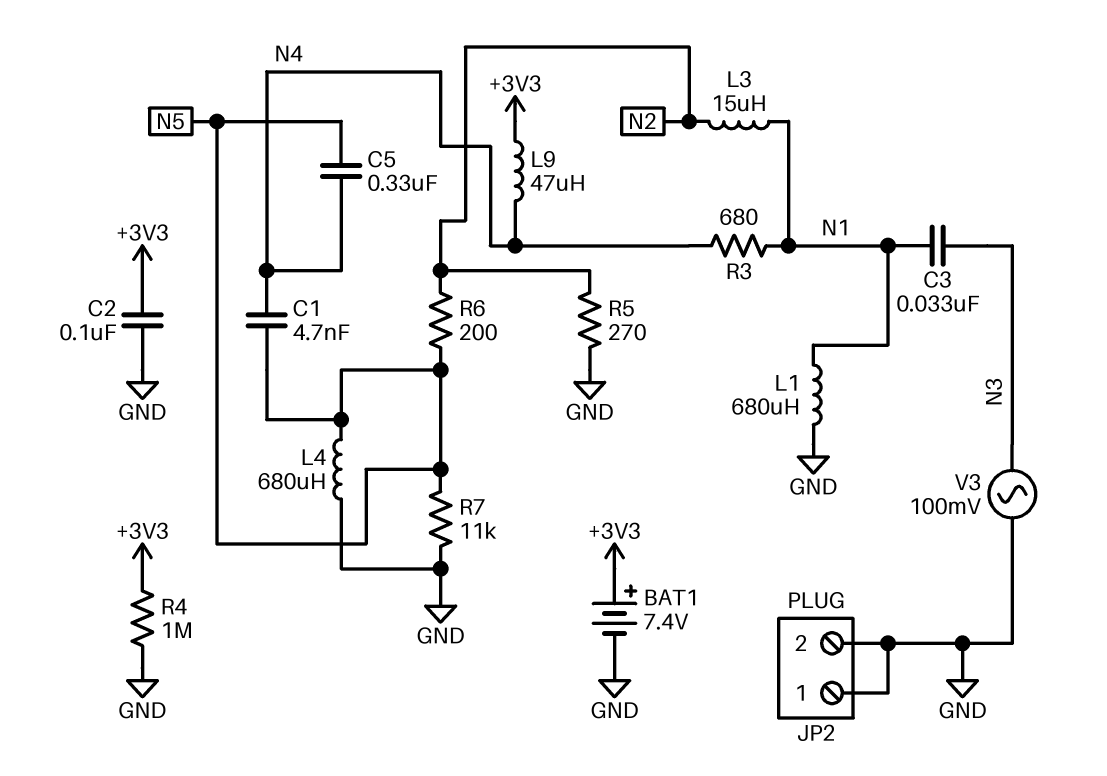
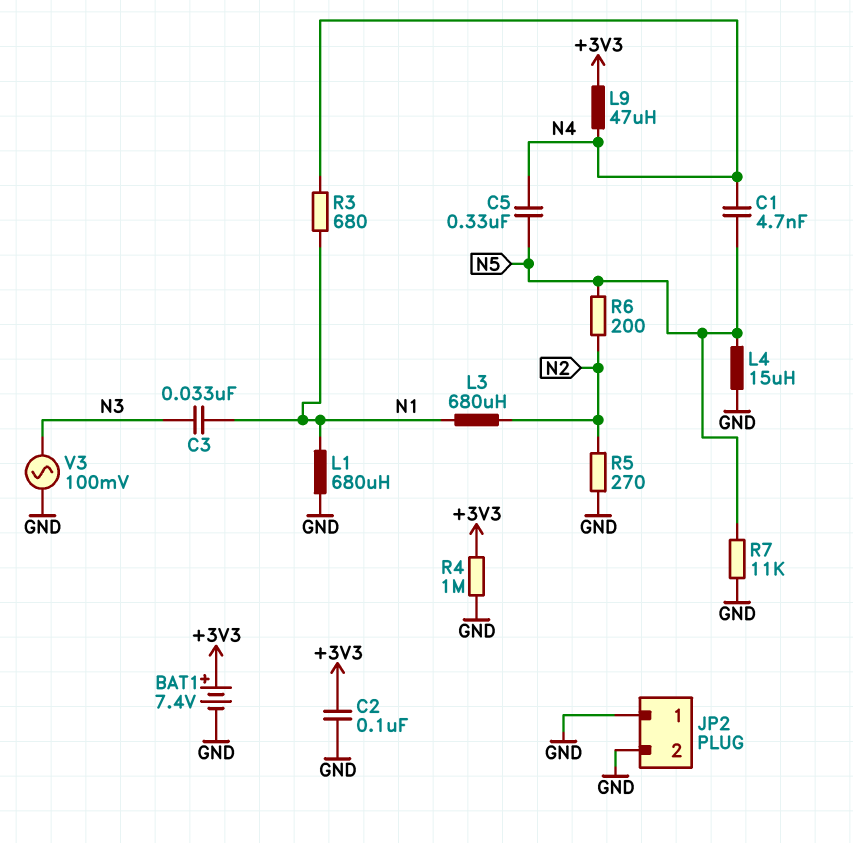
L3: 15uH (N1, N2) -> 680uH (N1, N2)
L4: 680uH (GND, N5) -> 15uH (GND, N5)

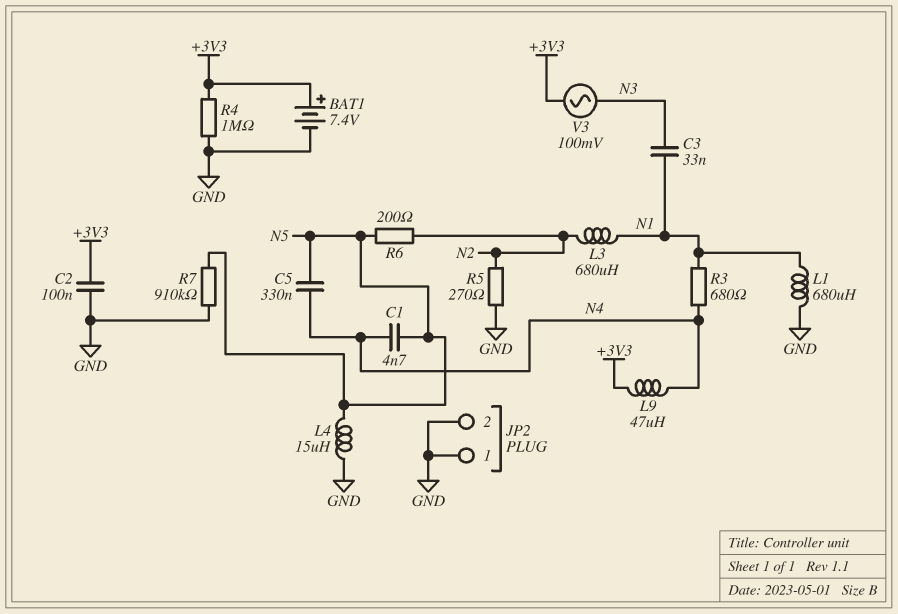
R7: 11k (GND, N5) -> 910k (GND, N5)
V3: AC 100mV (GND, N3) -> AC 100mV (+3V3, N3)

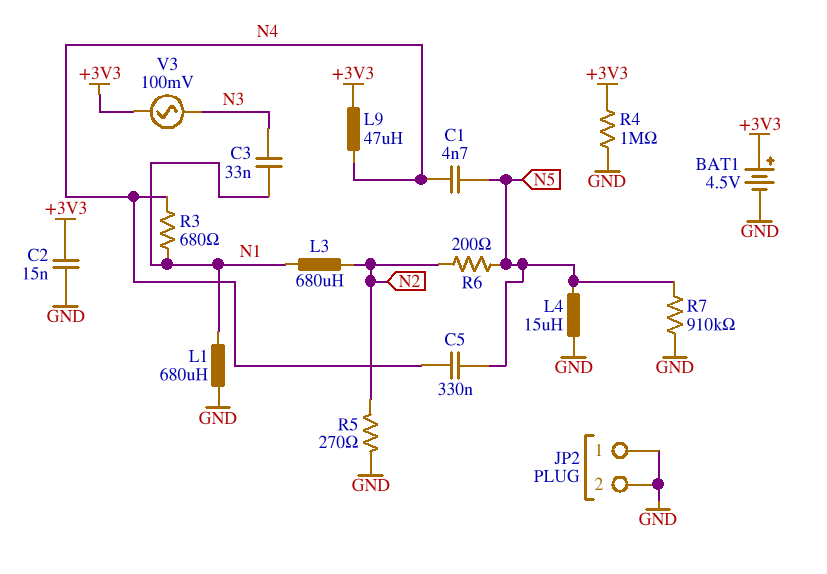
BAT1: 7.4V (plus +3V3, minus GND) -> 4.5V (plus +3V3, minus GND)
C2: 100nF (+3V3, GND) -> 15nF (+3V3, GND)

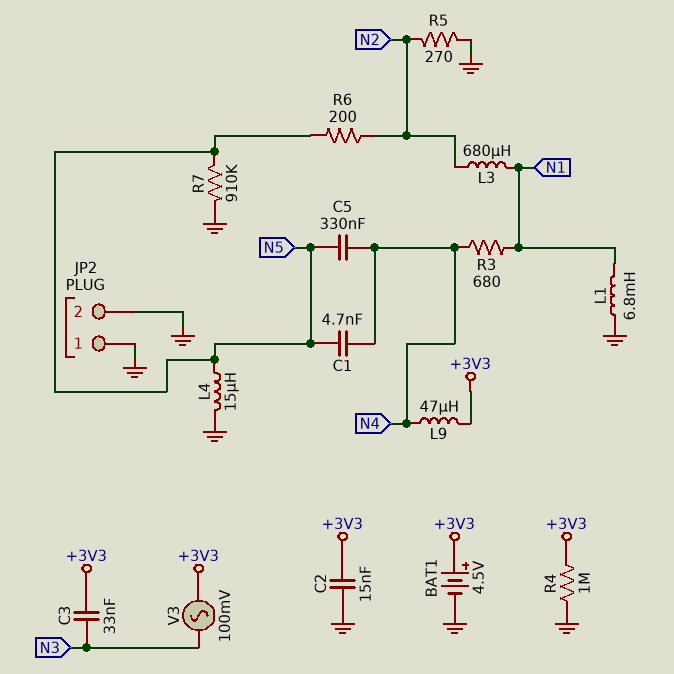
C3: 33nF (N1, N3) -> 33nF (+3V3, N3)
L1: 680uH (GND, N1) -> 6.8mH (GND, N1)

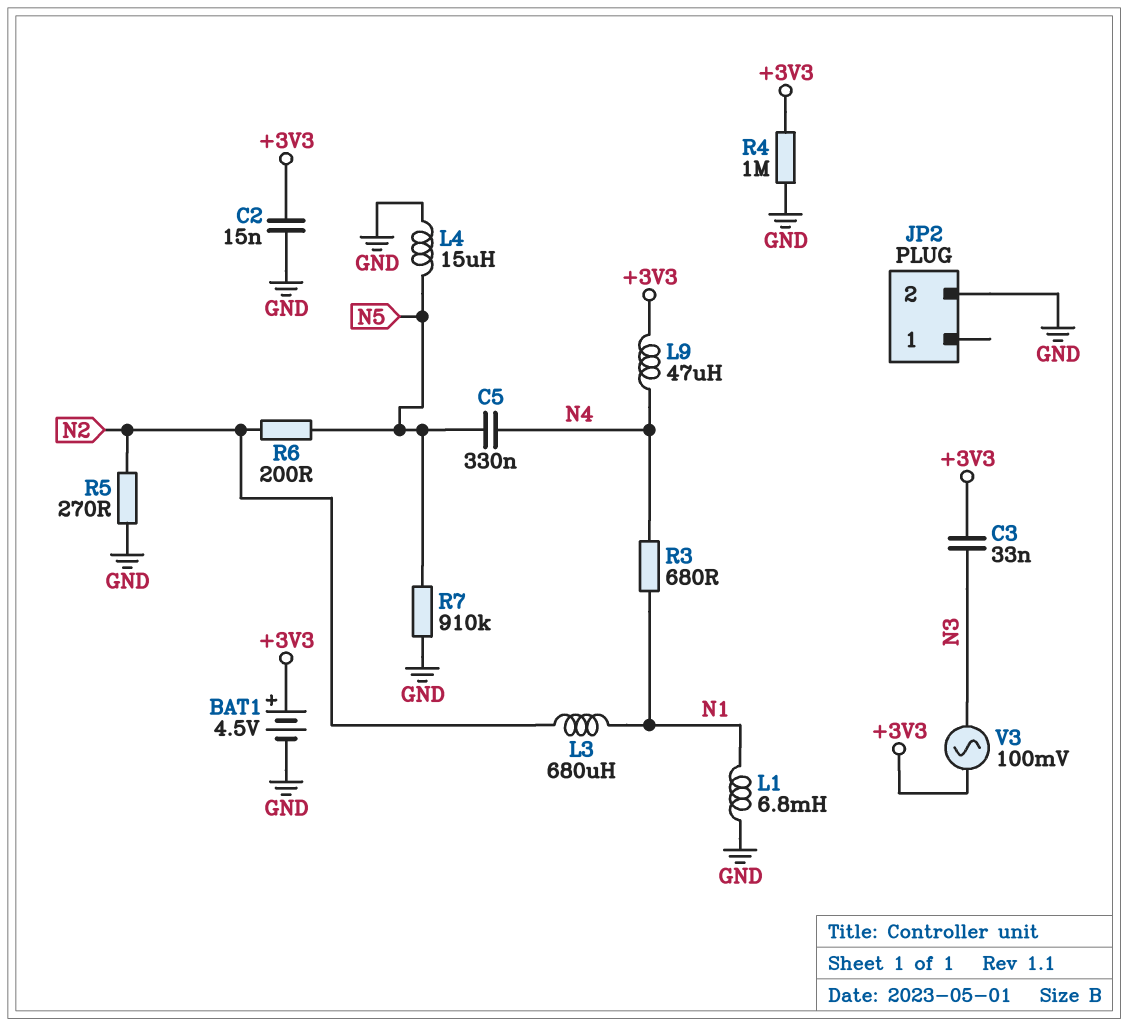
C1: 4.7nF (N4, N5) -> none
JP2 pin 1: GND -> none

